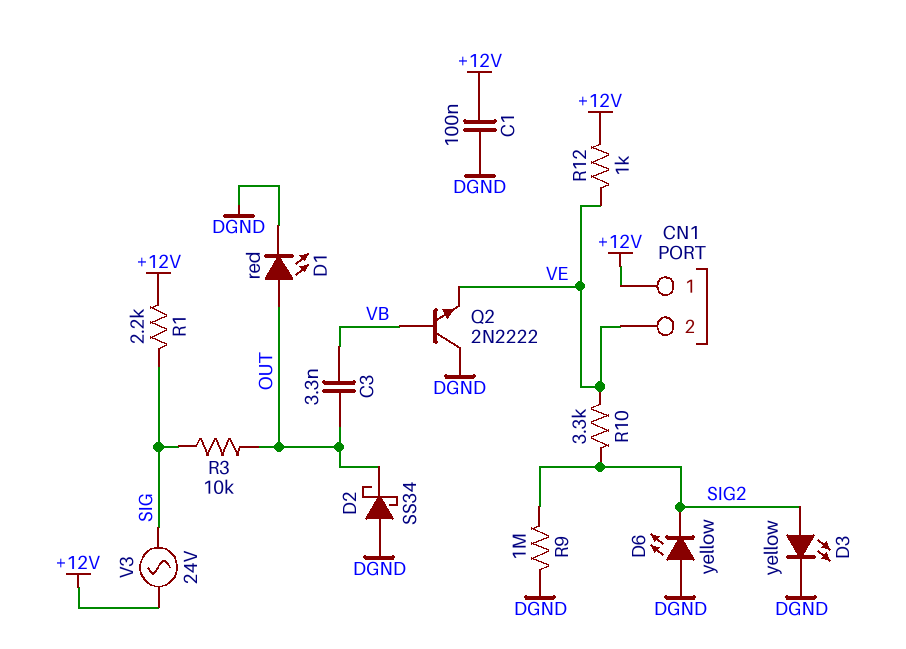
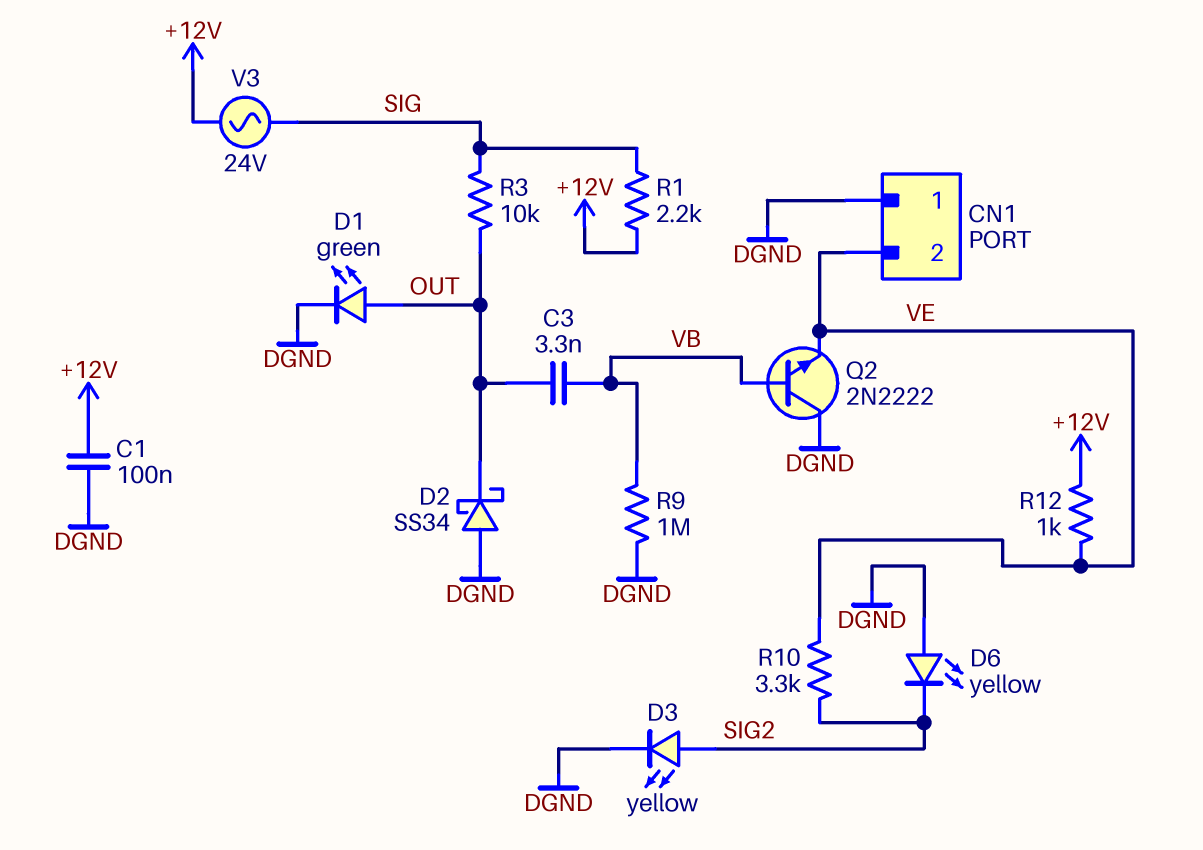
CN1 pin 1: +12V -> DGND
D1: LED red (A OUT, K DGND) -> LED green (A OUT, K DGND)
R9: 1M (DGND, SIG2) -> 1M (DGND, VB)

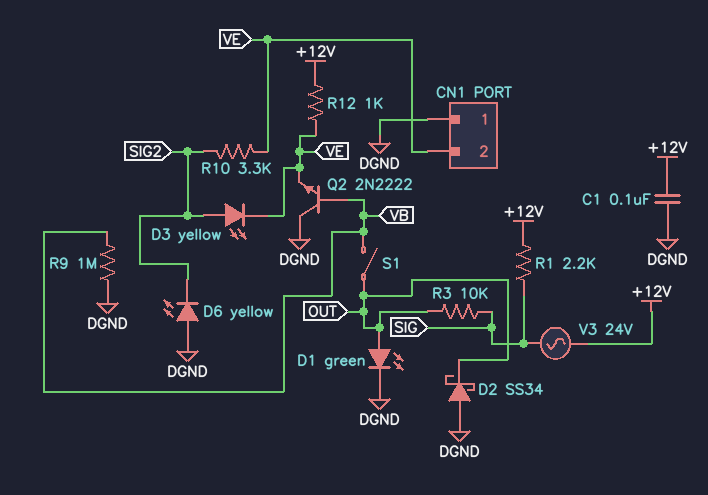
C3: 3.3nF (OUT, VB) -> none
D3: LED yellow (A SIG2, K DGND) -> LED yellow (A SIG2, K VE)
S1: none -> switch (OUT, VB)

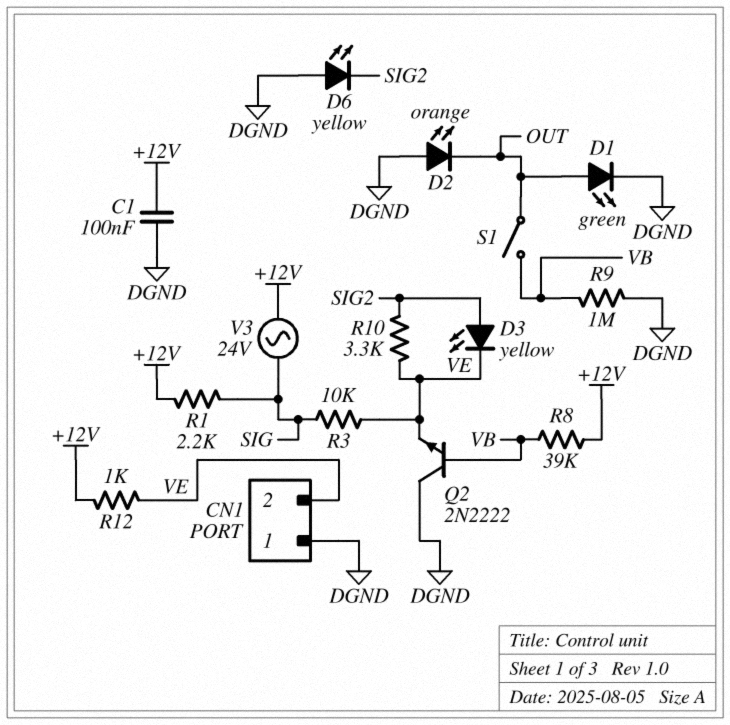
D2: schottky SS34 (A DGND, K OUT) -> LED orange (A DGND, K OUT)
R3: 10k (OUT, SIG) -> 10k (SIG, VE)
R8: none -> 39k (+12V, VB)

